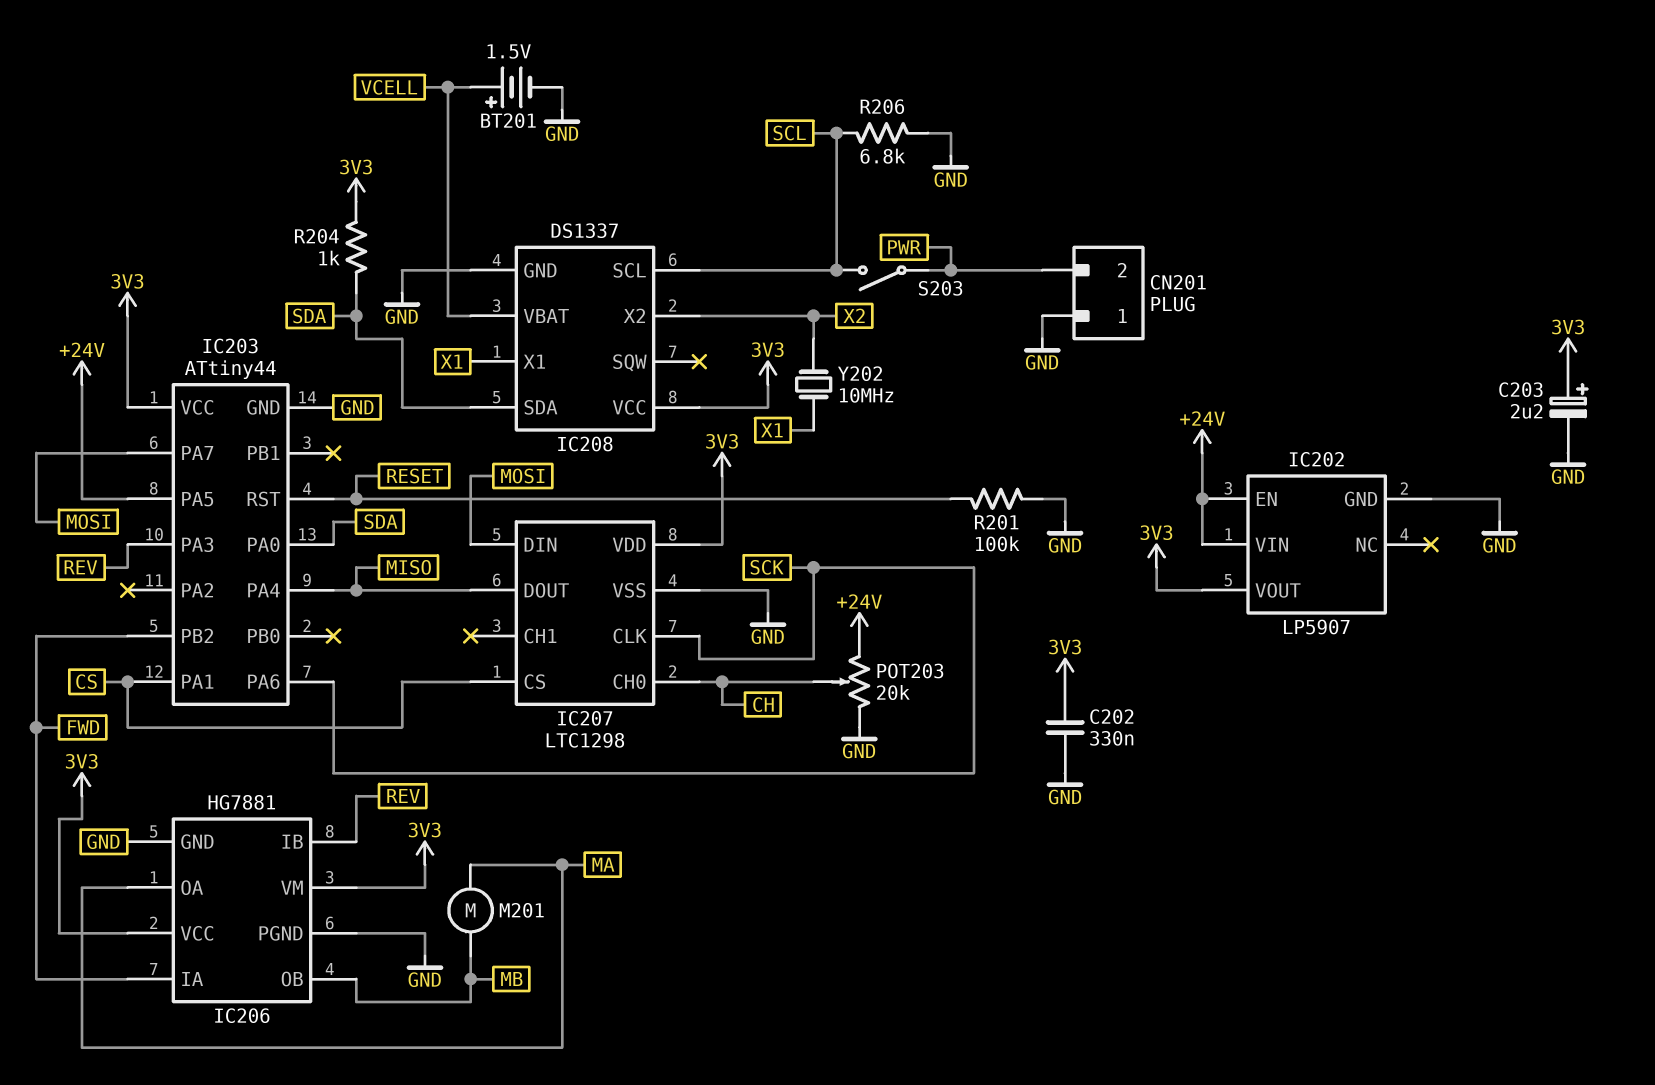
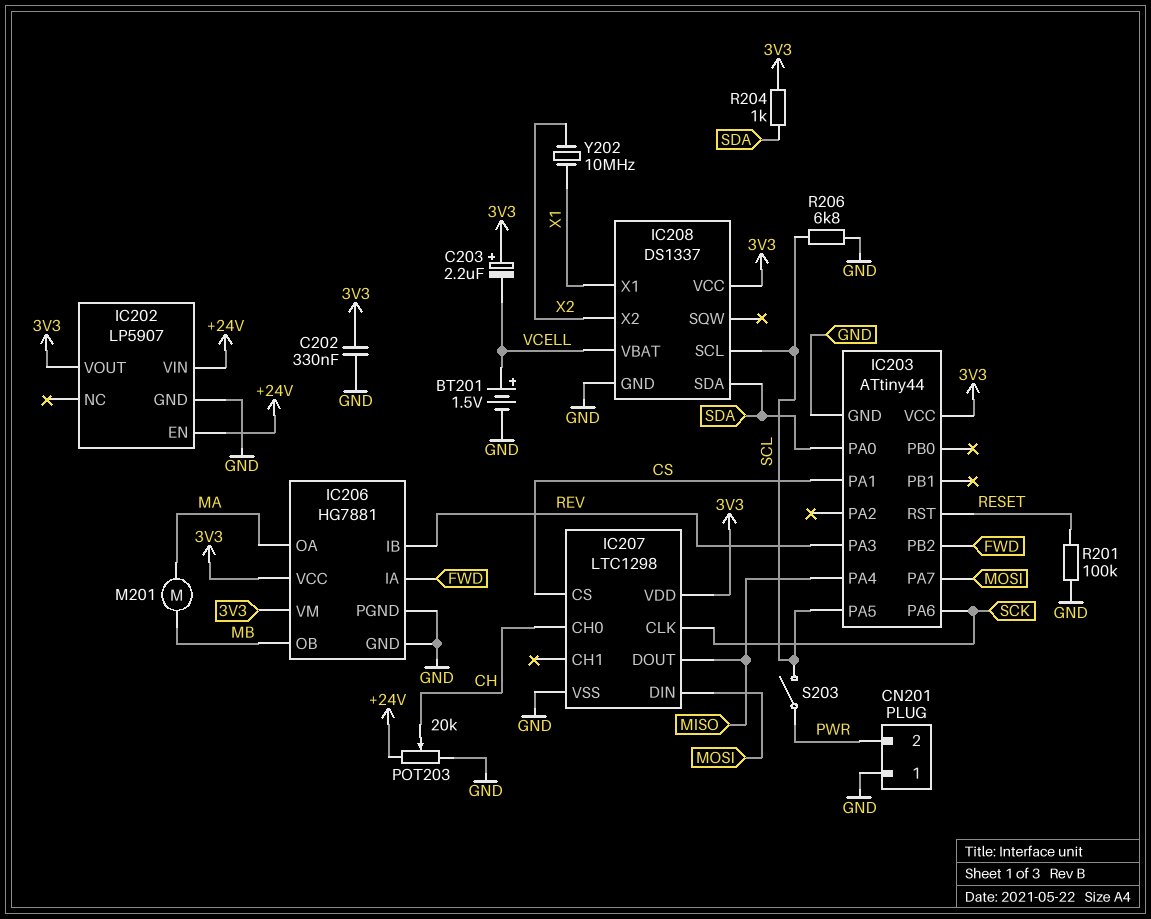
C203: 2.2uF (plus 3V3, minus GND) -> 2.2uF (plus 3V3, minus VCELL)
IC203 pin PA5: +24V -> SCL

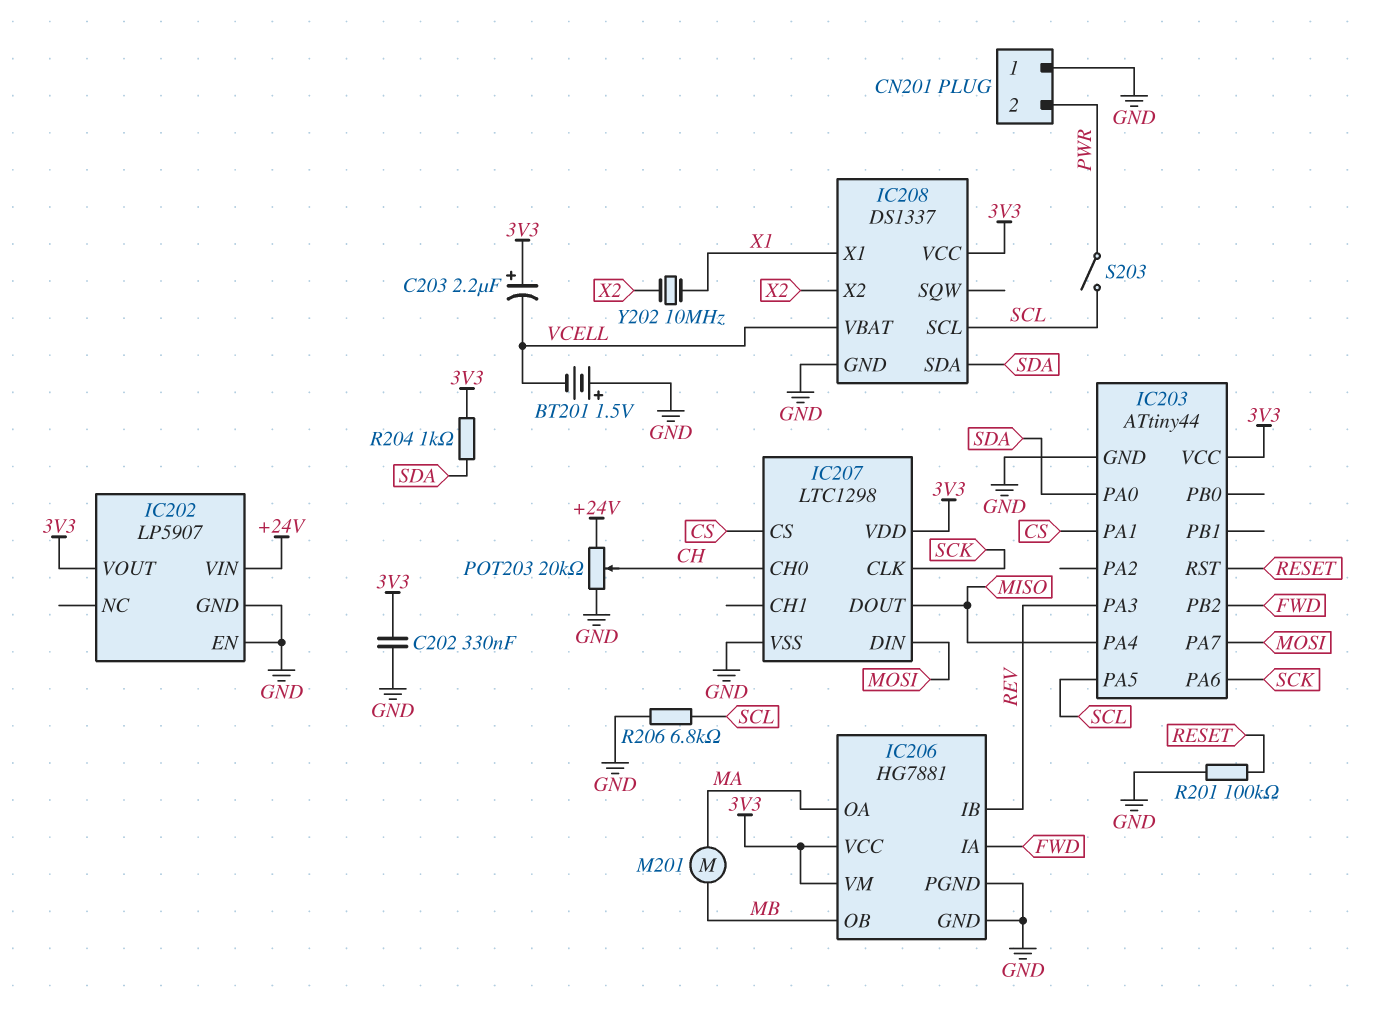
BT201: 1.5V (plus VCELL, minus GND) -> 1.5V (plus GND, minus VCELL)
IC202 pin EN: +24V -> GND

